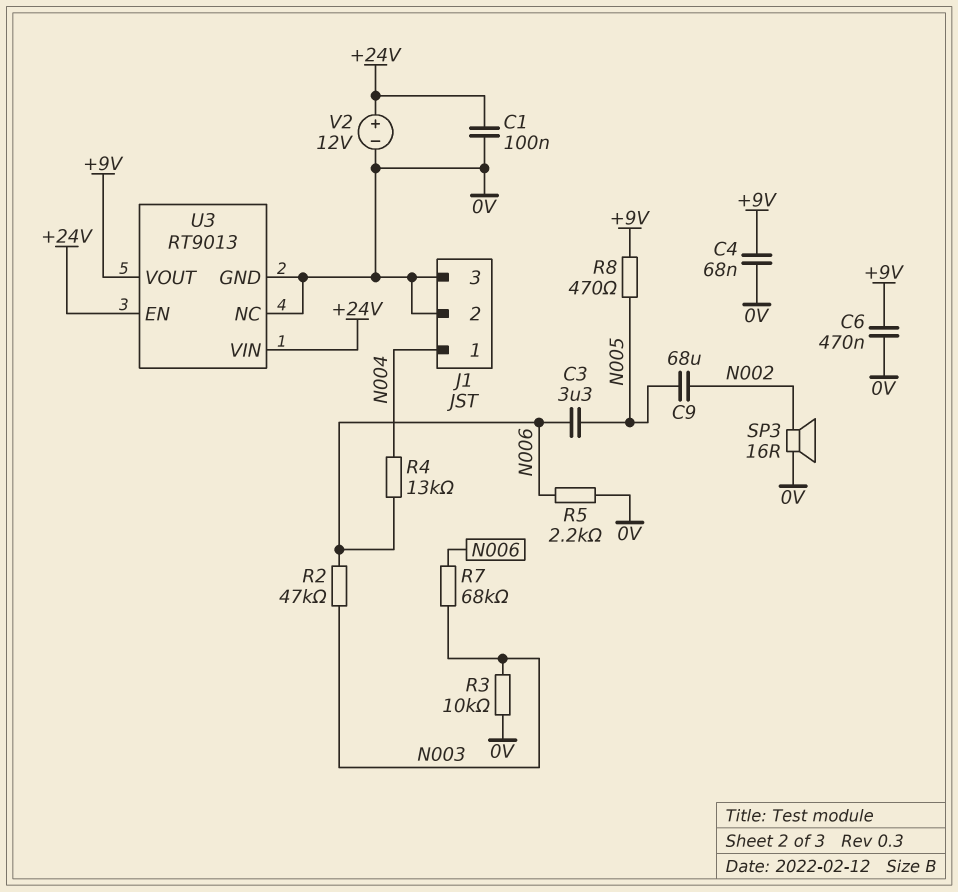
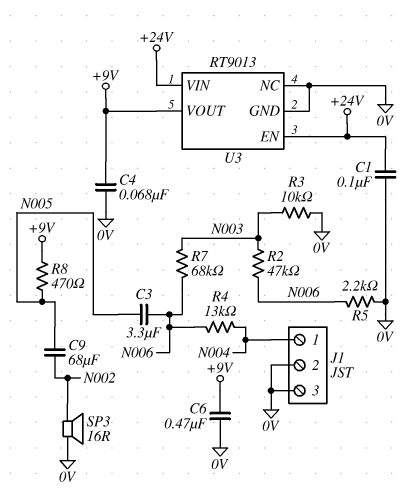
V2: 12V (plus +24V, minus 0V) -> none

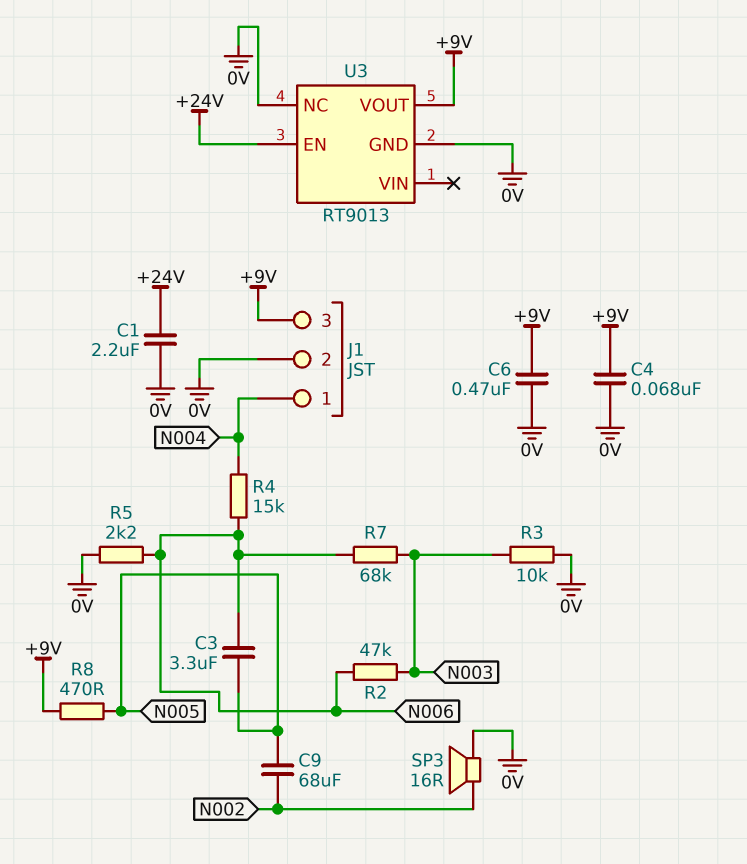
C1: 100nF (+24V, 0V) -> 2.2uF (+24V, 0V)
J1 pin 3: 0V -> +9V
R4: 13k (N004, N006) -> 15k (N004, N006)
U3 pin VIN: +24V -> none

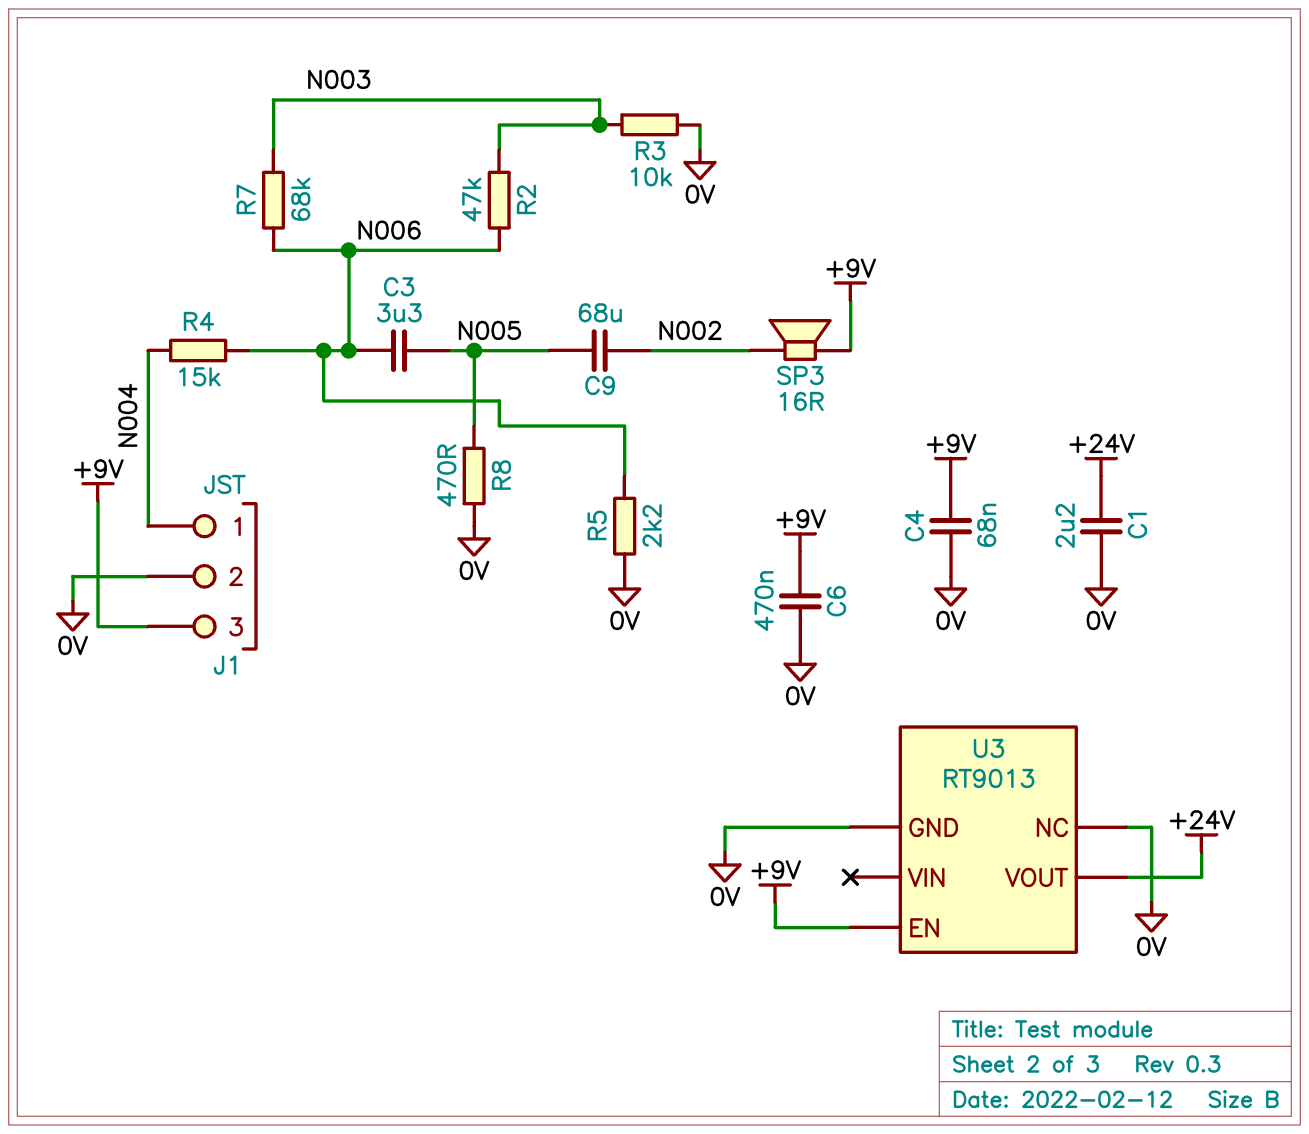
R8: 470 (+9V, N005) -> 470 (0V, N005)
SP3: speaker 16R (0V, N002) -> speaker 16R (+9V, N002)
U3 pin EN: +24V -> +9V
U3 pin VOUT: +9V -> +24V

